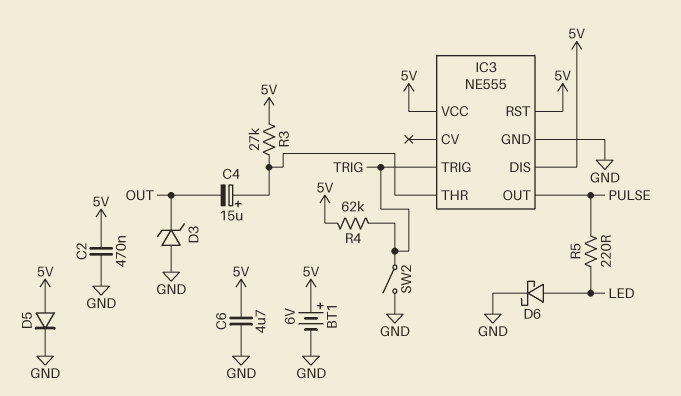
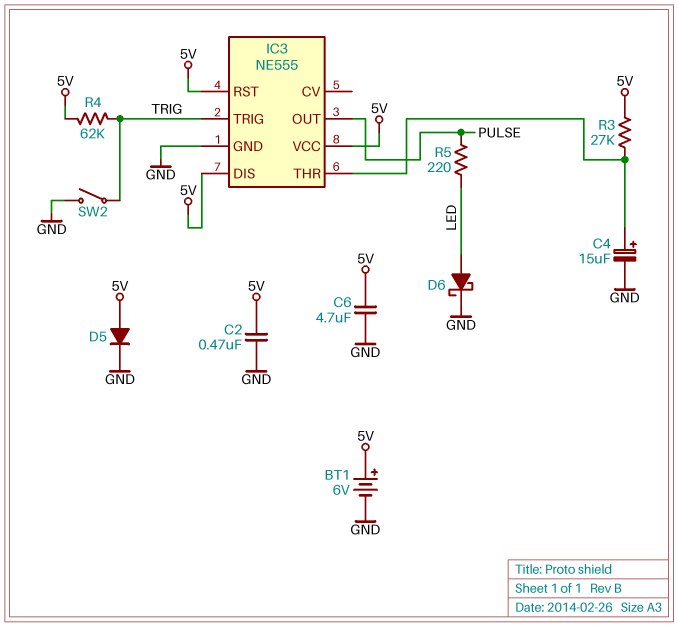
C4: 15uF (plus IC3/THR, minus OUT) -> 15uF (plus IC3/THR, minus GND)
D3: zener (A GND, K OUT) -> none

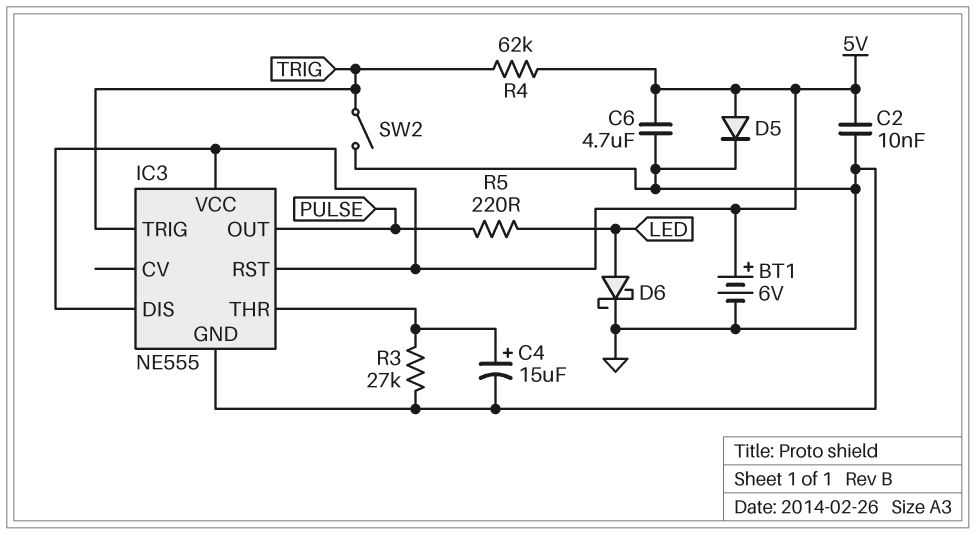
C2: 470nF (5V, GND) -> 10nF (5V, GND)
R3: 27k (5V, IC3/THR) -> 27k (GND, IC3/THR)

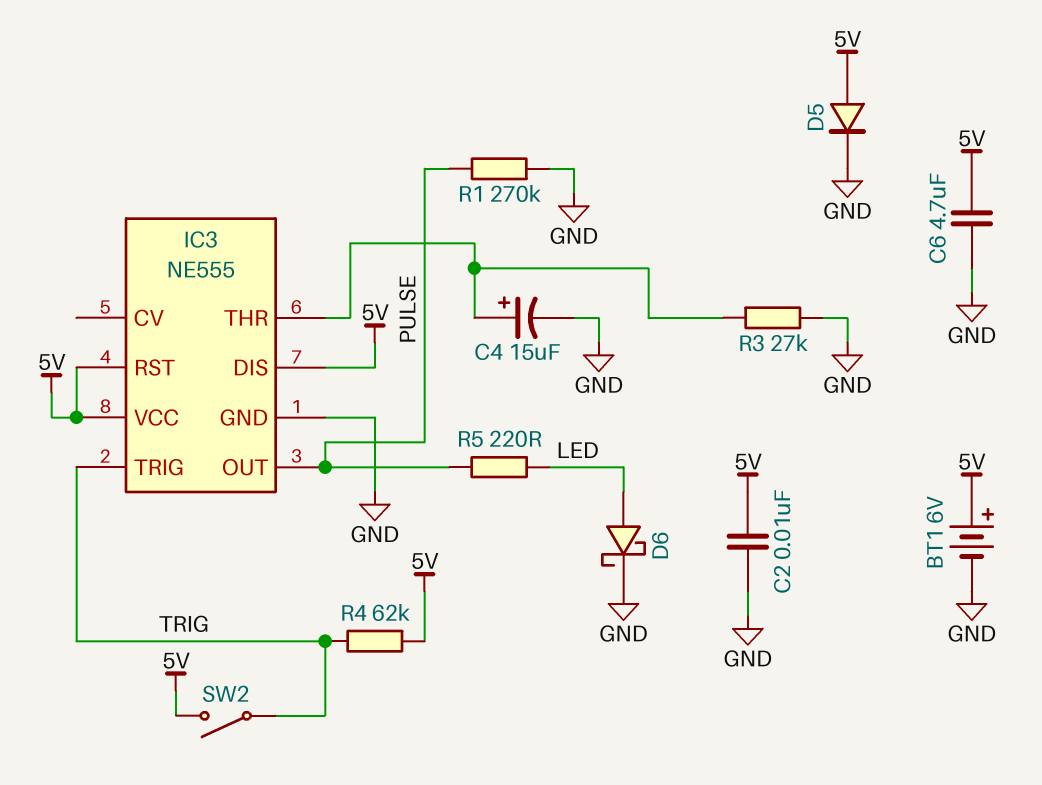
R1: none -> 270k (GND, PULSE)
SW2: switch (GND, TRIG) -> switch (5V, TRIG)

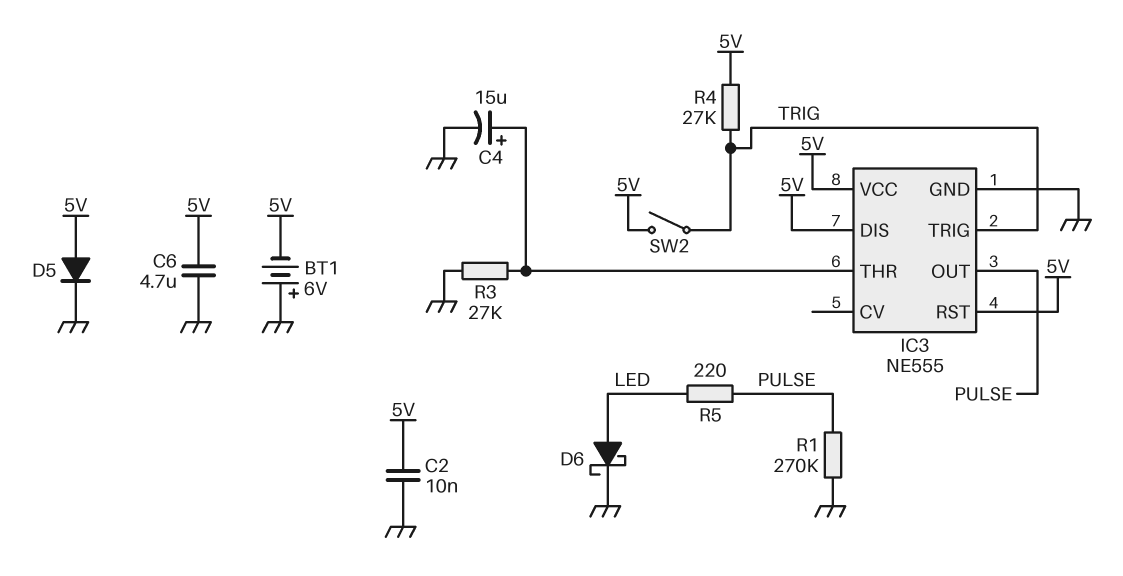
BT1: 6V (plus 5V, minus GND) -> 6V (plus GND, minus 5V)
R4: 62k (5V, TRIG) -> 27k (5V, TRIG)

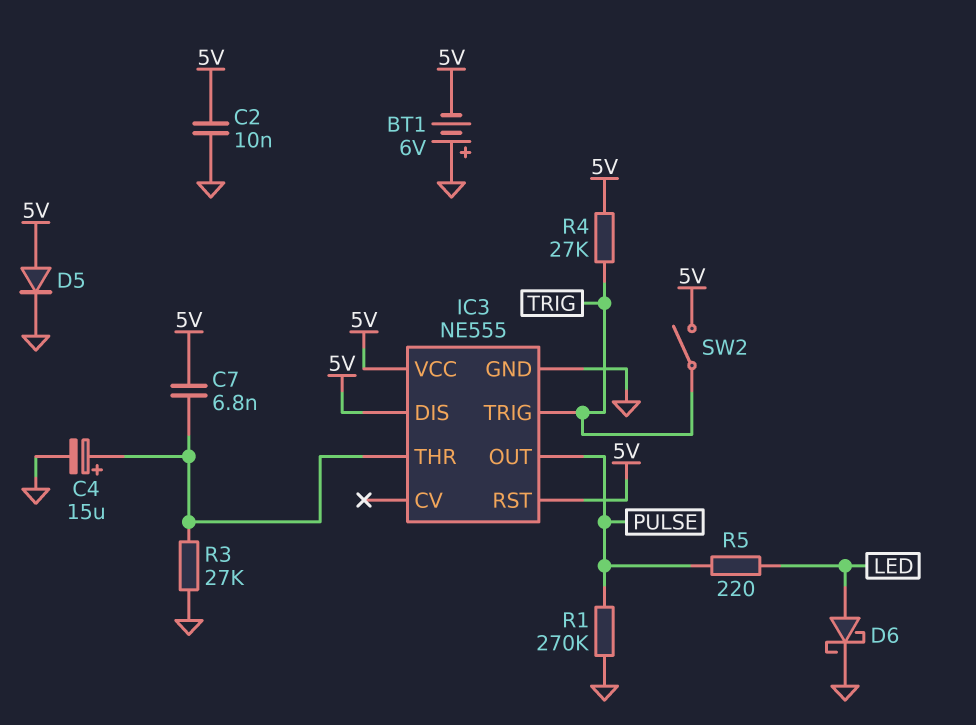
C6: 4.7uF (5V, GND) -> none
C7: none -> 6.8nF (5V, IC3/THR)

